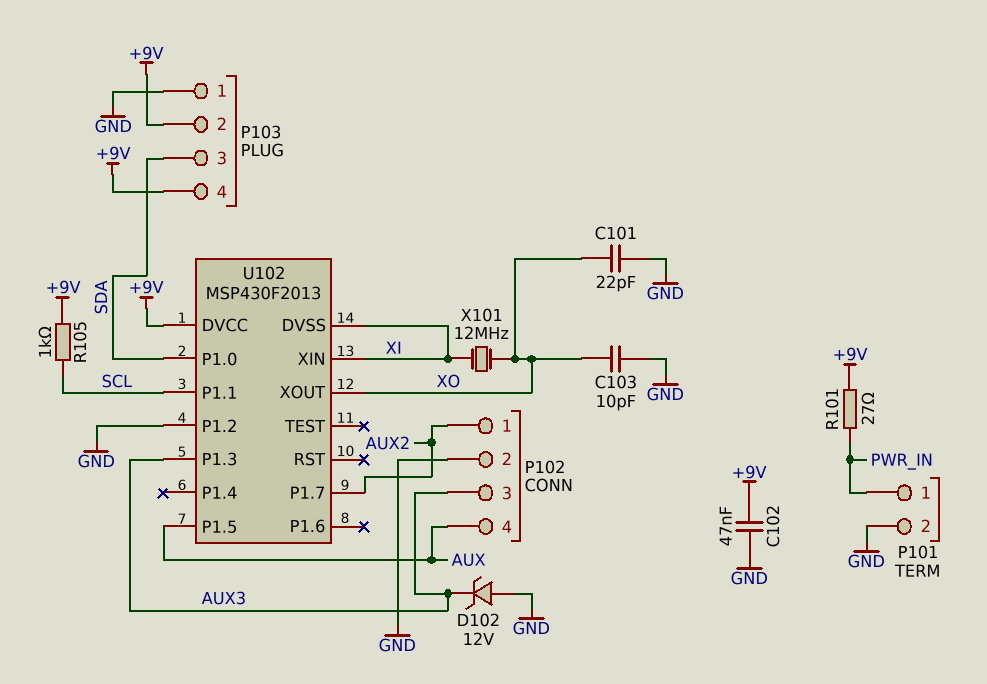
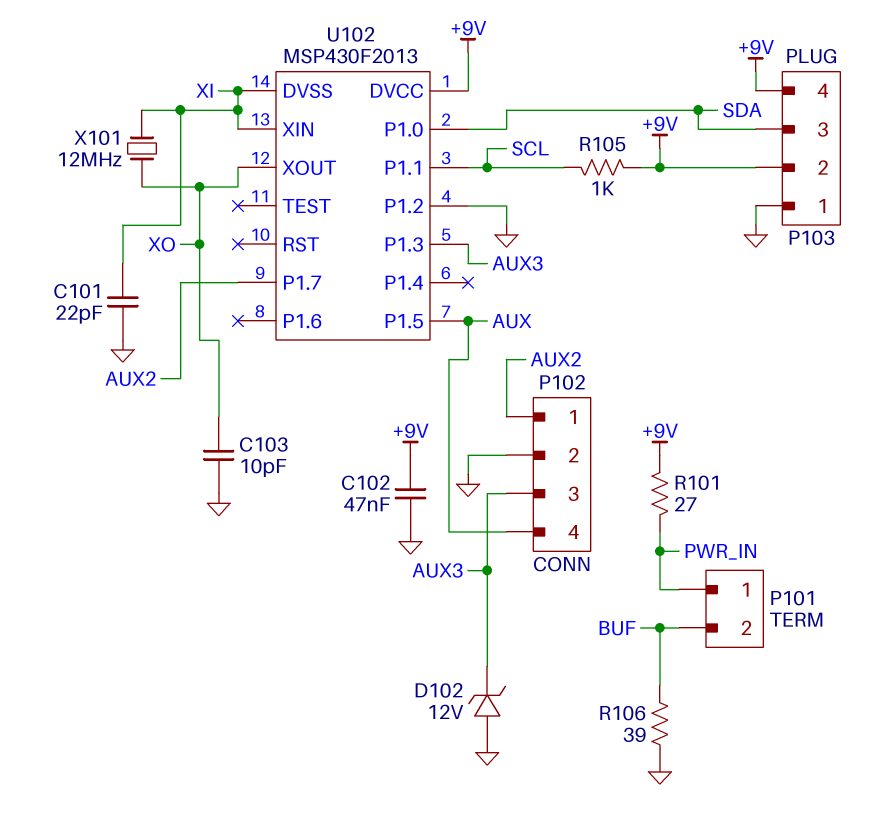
C101: 22pF (GND, XO) -> 22pF (GND, XI)
P101 pin 2: GND -> BUF
R106: none -> 39 (BUF, GND)

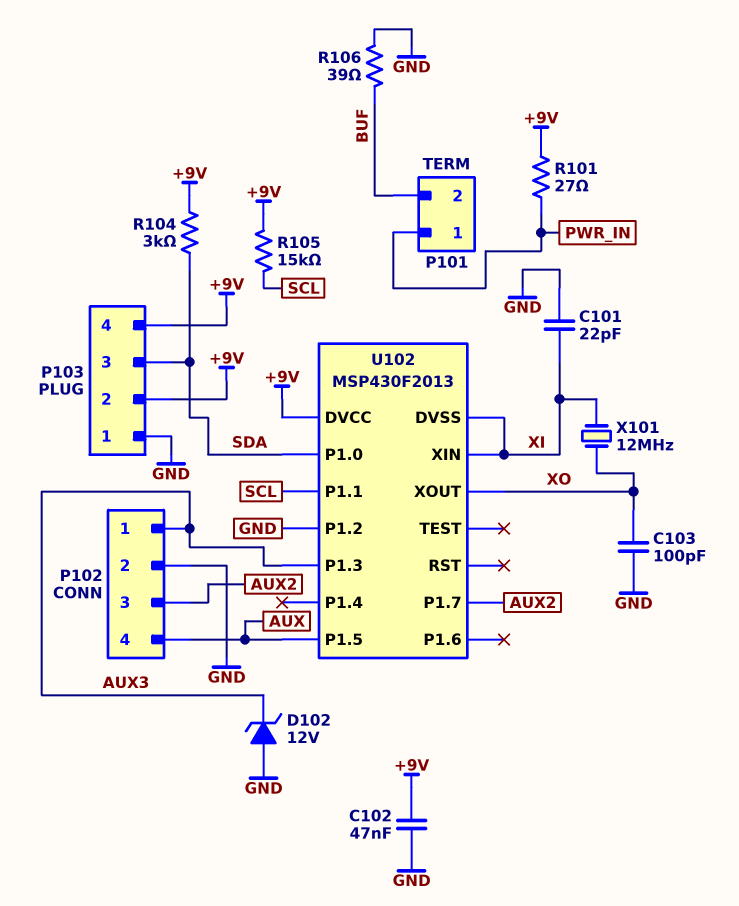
C103: 10pF (GND, XO) -> 100pF (GND, XO)
P102 pin 1: AUX2 -> AUX3
P102 pin 3: AUX3 -> AUX2
R104: none -> 3k (+9V, SDA)
R105: 1k (+9V, SCL) -> 15k (+9V, SCL)

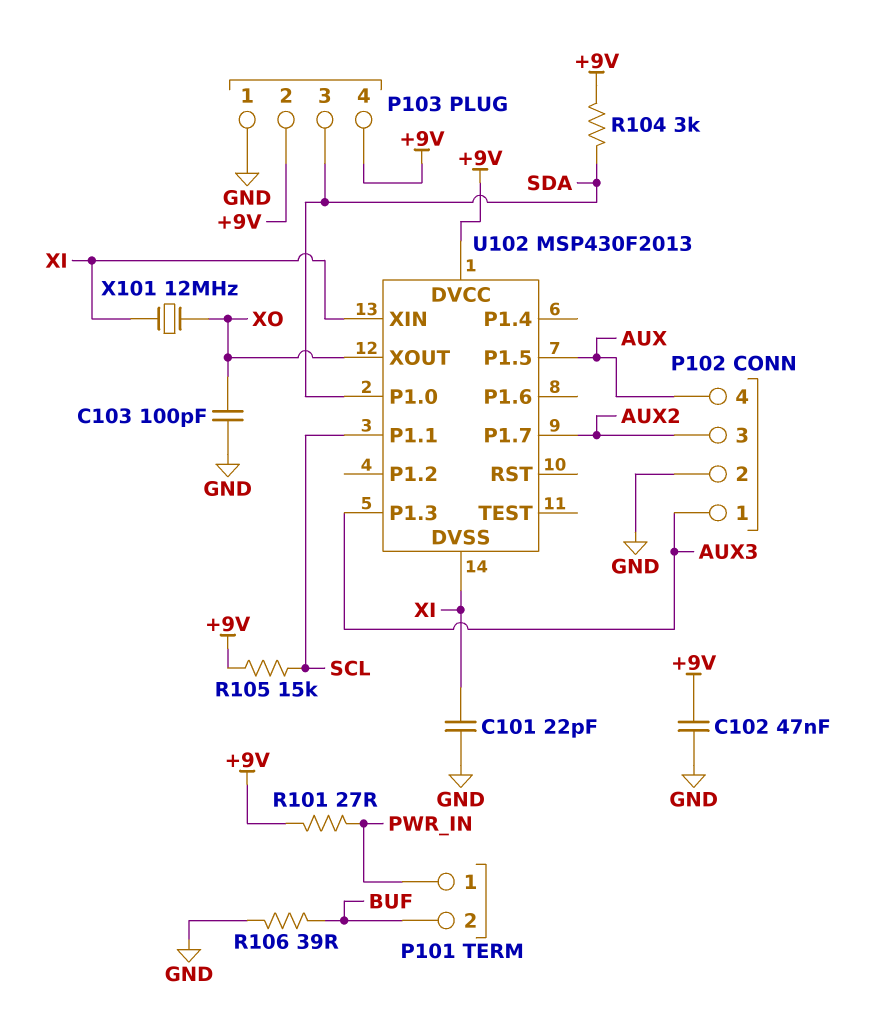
D102: zener 12V (A GND, K AUX3) -> none
U102 pin P1.2: GND -> none

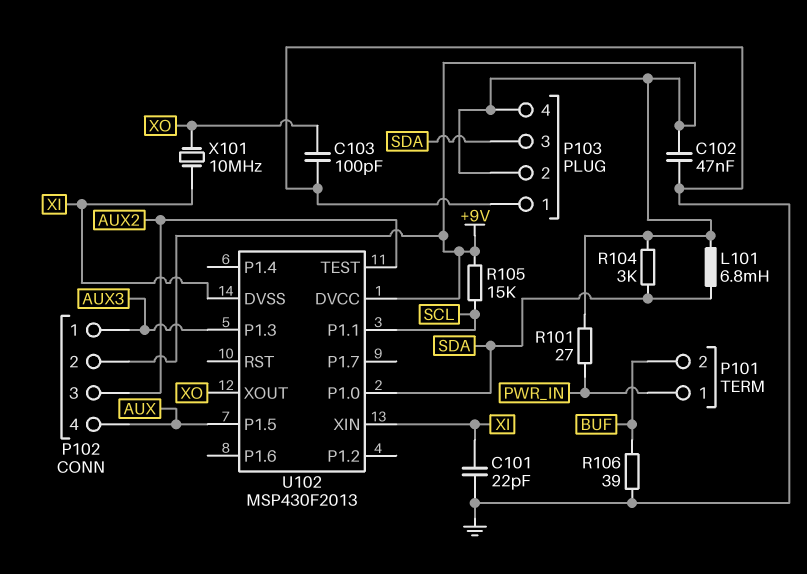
L101: none -> 6.8mH (+9V, SDA)
P102 pin 2: GND -> +9V
U102 pin P1.7: AUX2 -> none
U102 pin TEST: none -> AUX2
X101: 12MHz (XI, XO) -> 10MHz (XI, XO)

